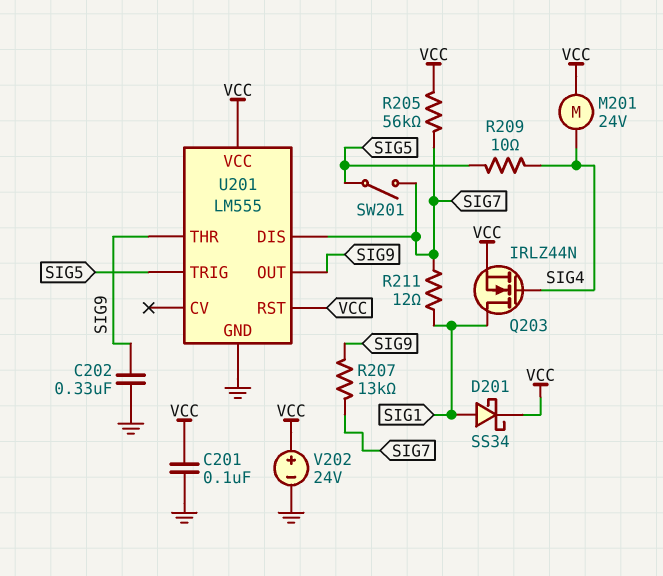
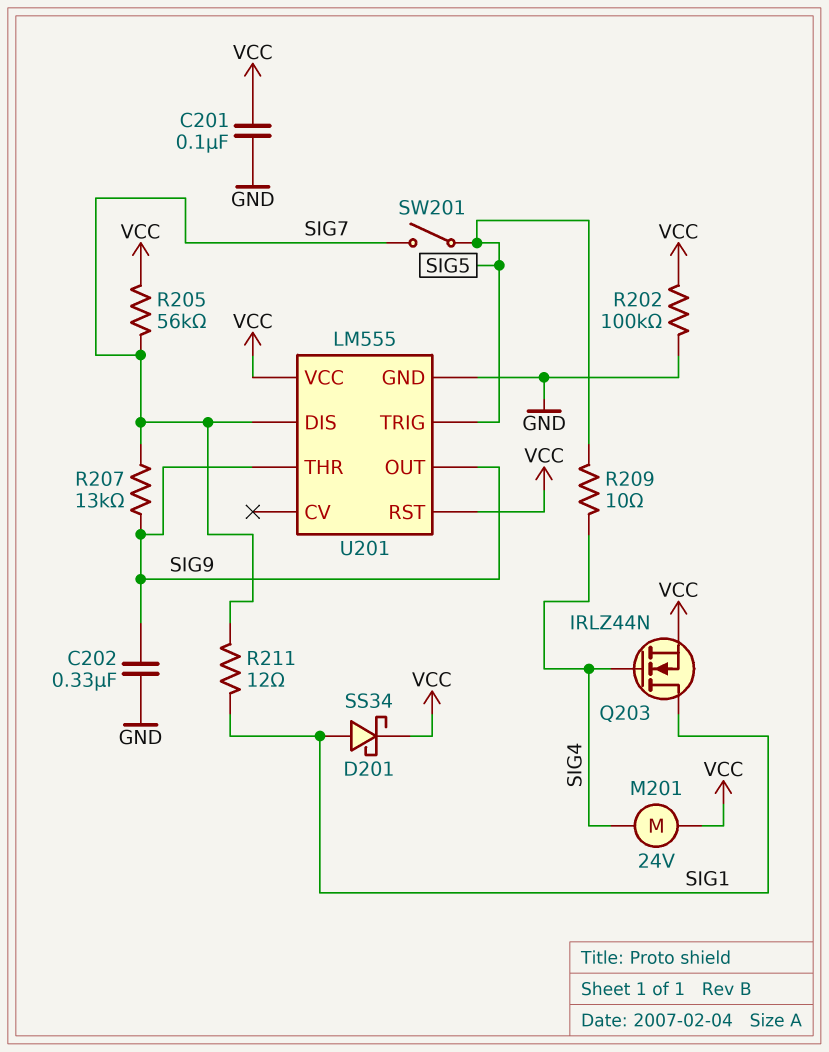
R202: none -> 100k (GND, VCC)
V202: 24V (plus VCC, minus GND) -> none

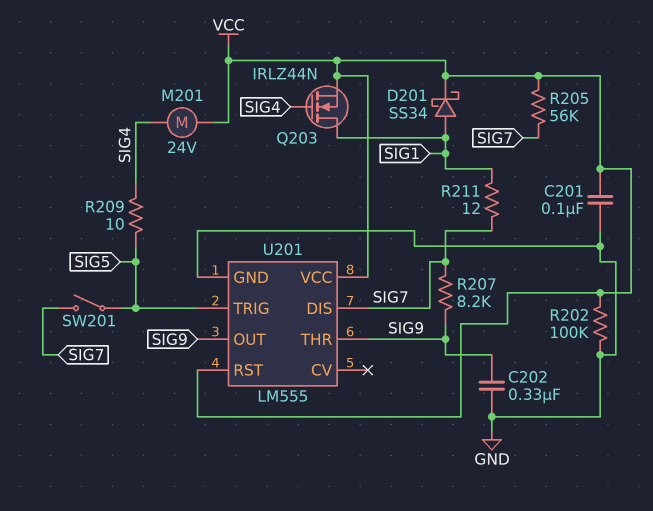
R207: 13k (SIG7, SIG9) -> 8.2k (SIG7, SIG9)

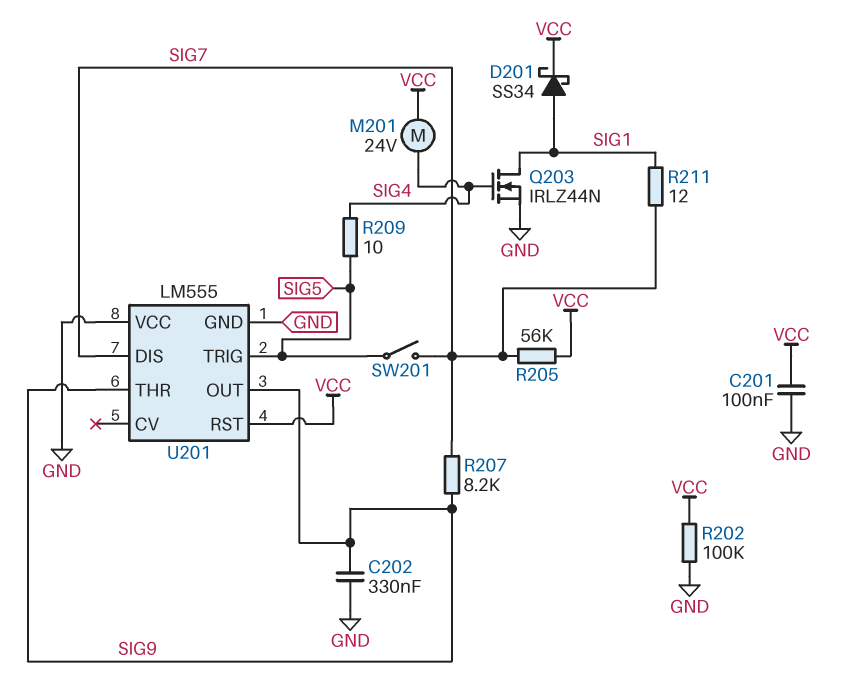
Q203: NMOS IRLZ44N (G SIG4, D SIG1, S VCC) -> NMOS IRLZ44N (G SIG4, D SIG1, S GND)
U201 pin VCC: VCC -> GND

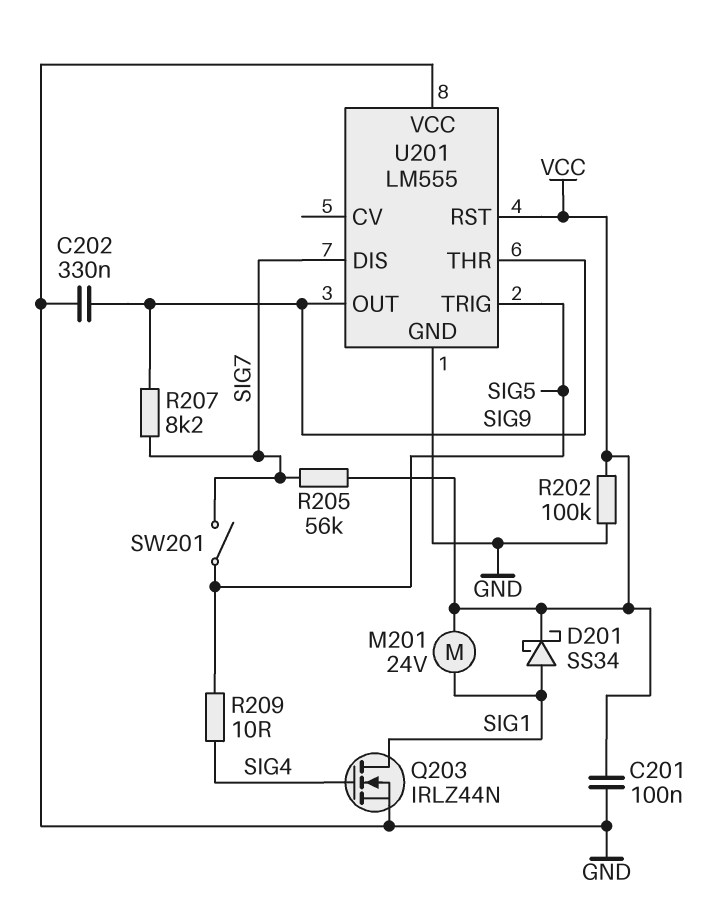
M201: motor 24V (SIG4, VCC) -> motor 24V (SIG1, VCC)
R211: 12 (SIG1, SIG7) -> none

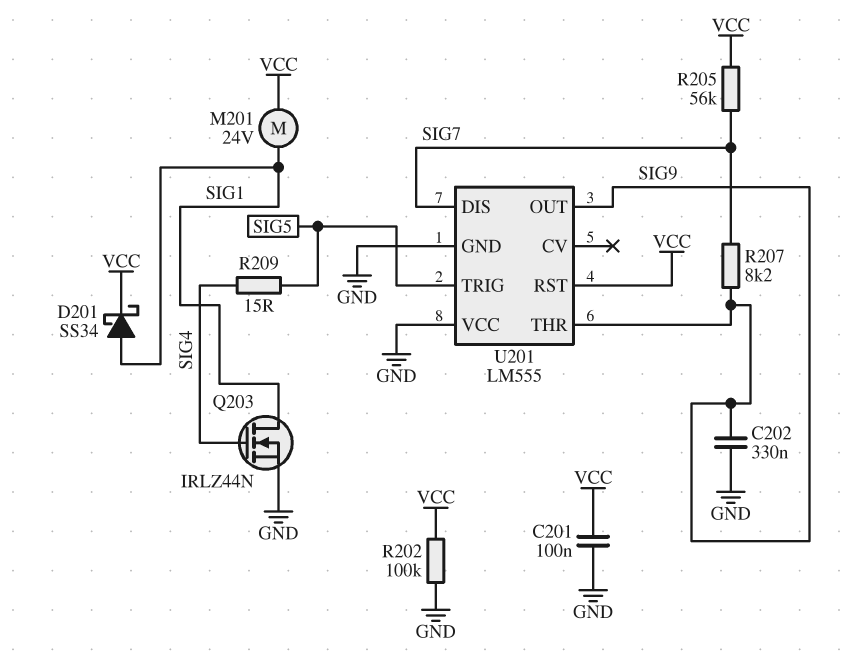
R209: 10 (SIG4, SIG5) -> 15 (SIG4, SIG5)
SW201: switch (SIG5, SIG7) -> none

